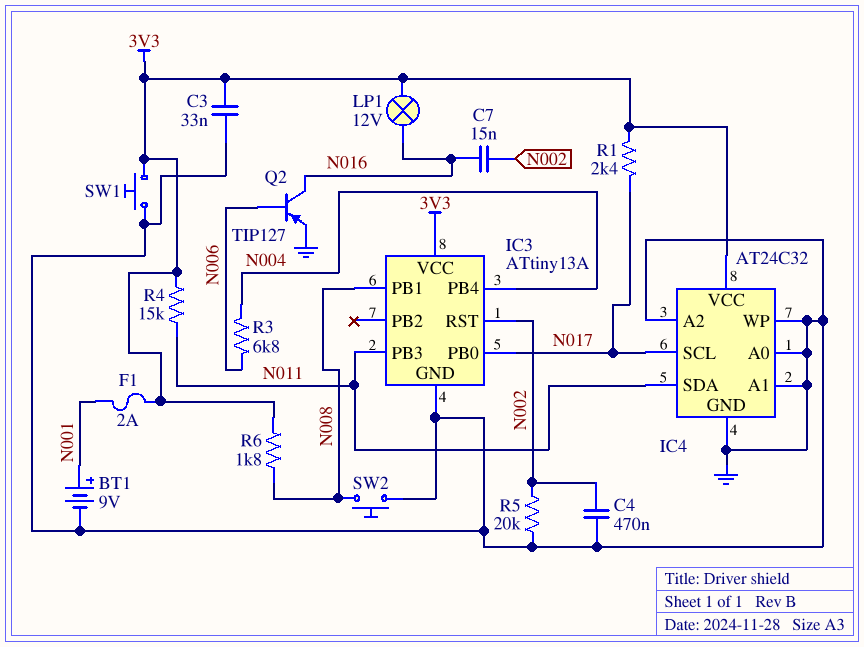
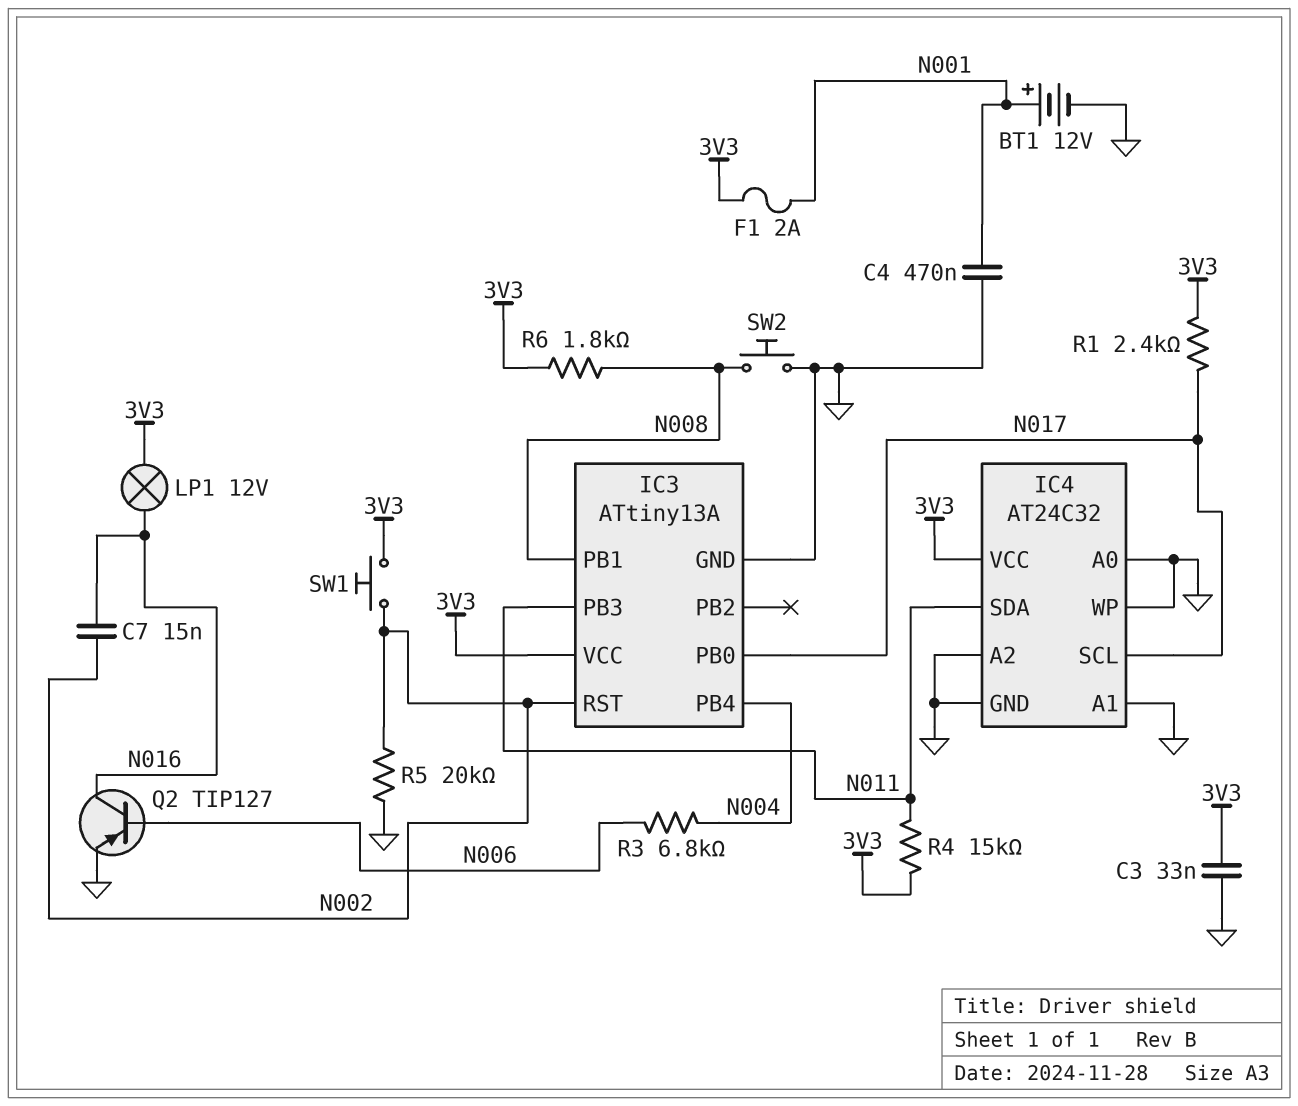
BT1: 9V (plus N001, minus GND) -> 12V (plus N001, minus GND)
C4: 470nF (GND, N002) -> 470nF (GND, N001)
SW1: button (3V3, GND) -> button (3V3, N002)

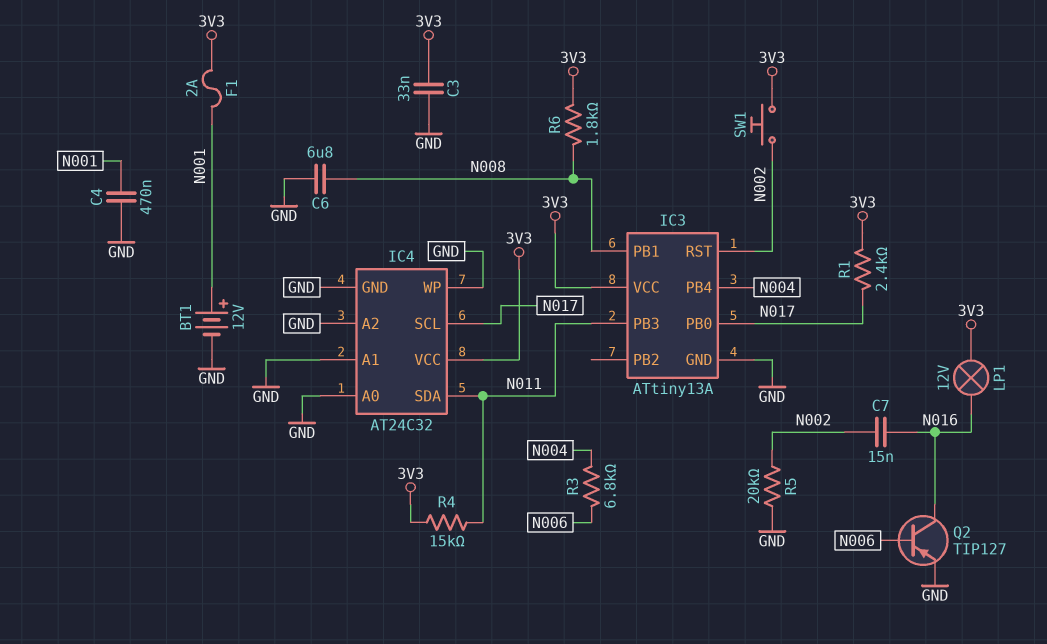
C6: none -> 6.8uF (GND, N008)
SW2: button (GND, N008) -> none

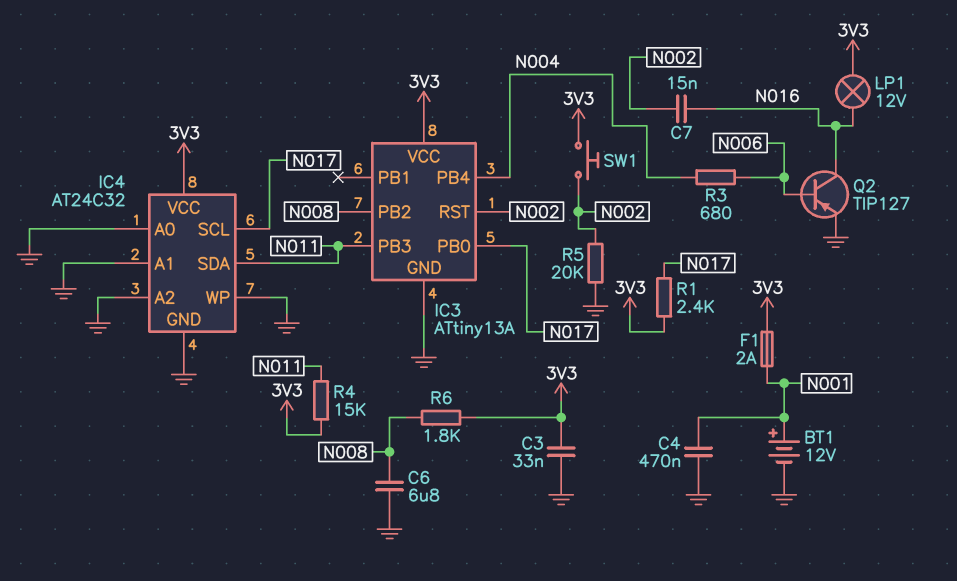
IC3 pin PB1: N008 -> none
IC3 pin PB2: none -> N008
R3: 6.8k (N004, N006) -> 680 (N004, N006)

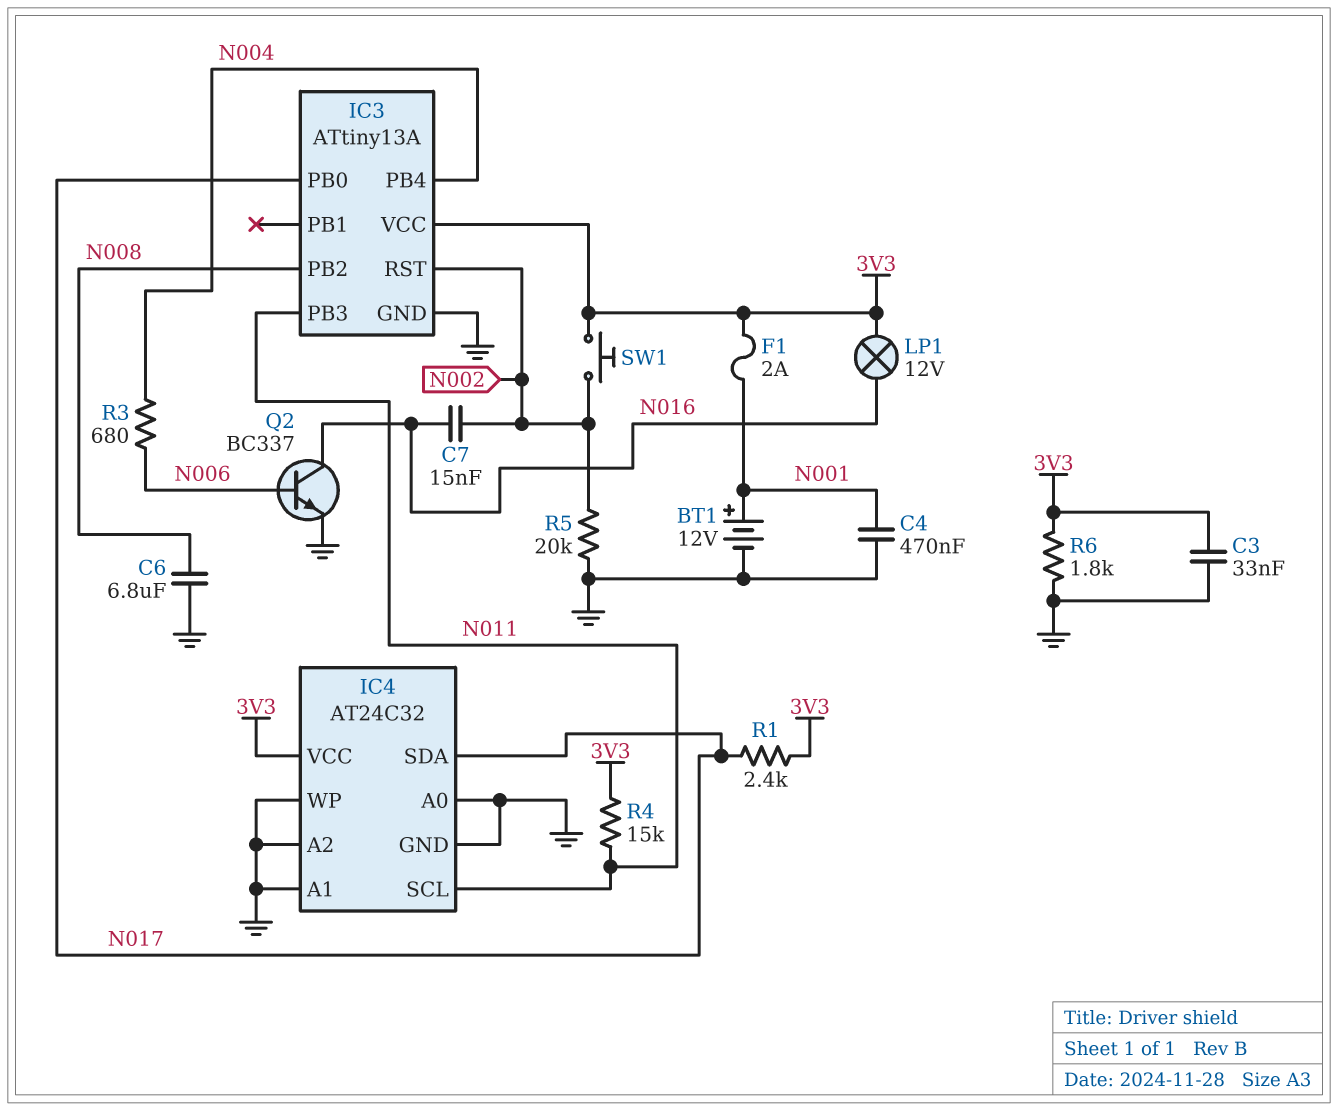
IC4 pin SCL: N017 -> N011
IC4 pin SDA: N011 -> N017
Q2: PNP TIP127 (B N006, C N016, E GND) -> NPN BC337 (B N006, C N016, E GND)
R6: 1.8k (3V3, N008) -> 1.8k (3V3, GND)

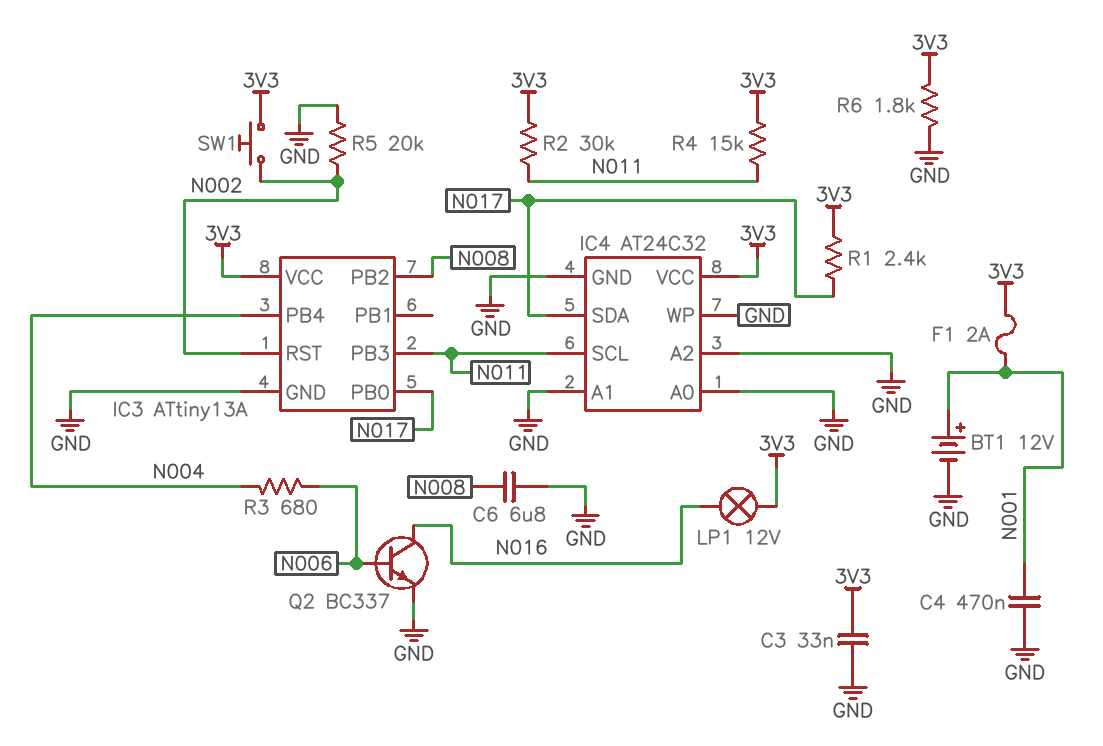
C7: 15nF (N002, N016) -> none
R2: none -> 30k (3V3, N011)

